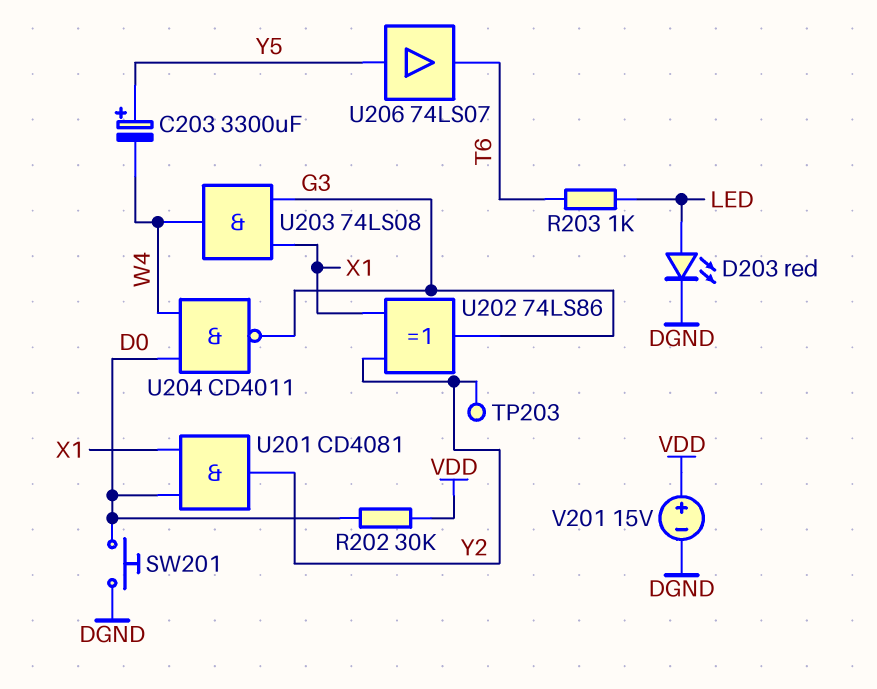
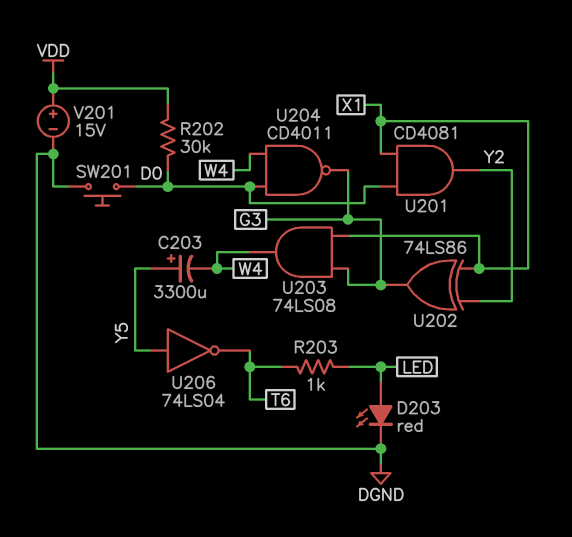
TP203: test point (Y2) -> none
U206: buffer 74LS07 (in Y5, out T6) -> NOT 74LS04 (in Y5, out T6)

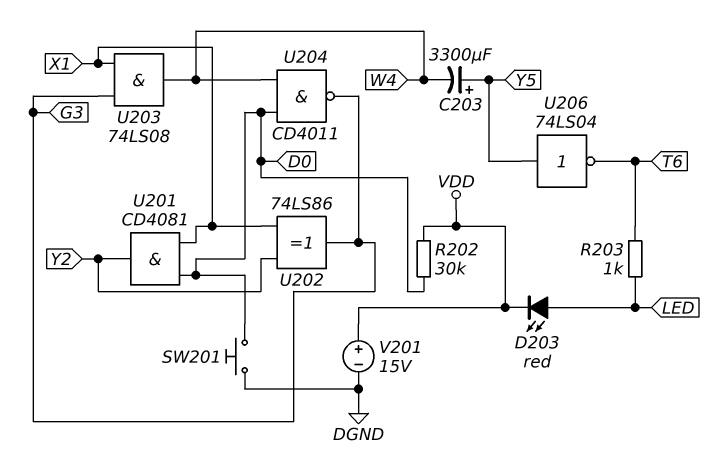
D203: LED red (A LED, K DGND) -> LED red (A LED, K VDD)

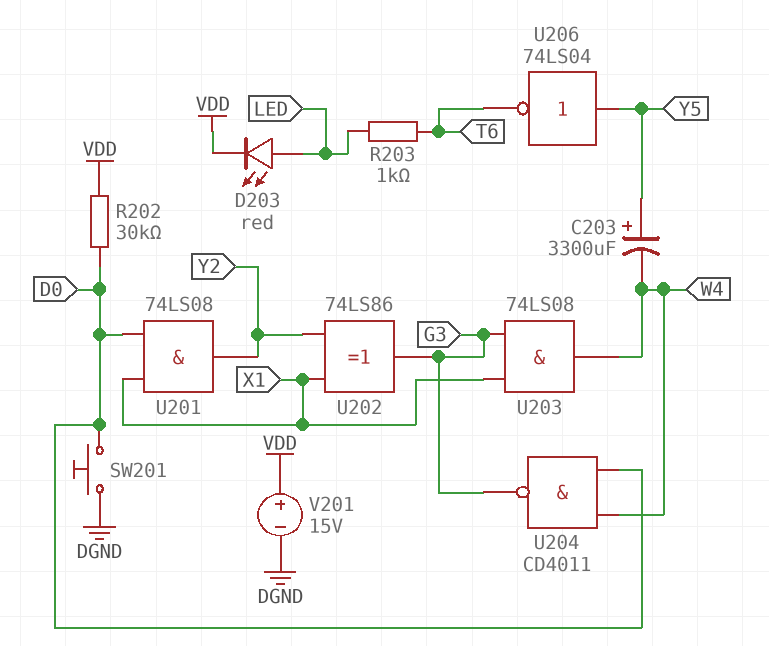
U201: AND CD4081 (in D0, in X1, out Y2) -> AND 74LS08 (in D0, in X1, out Y2)

